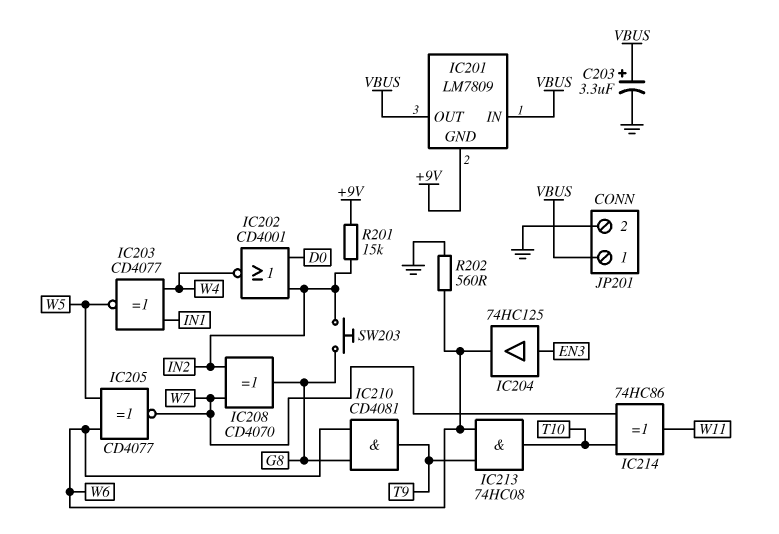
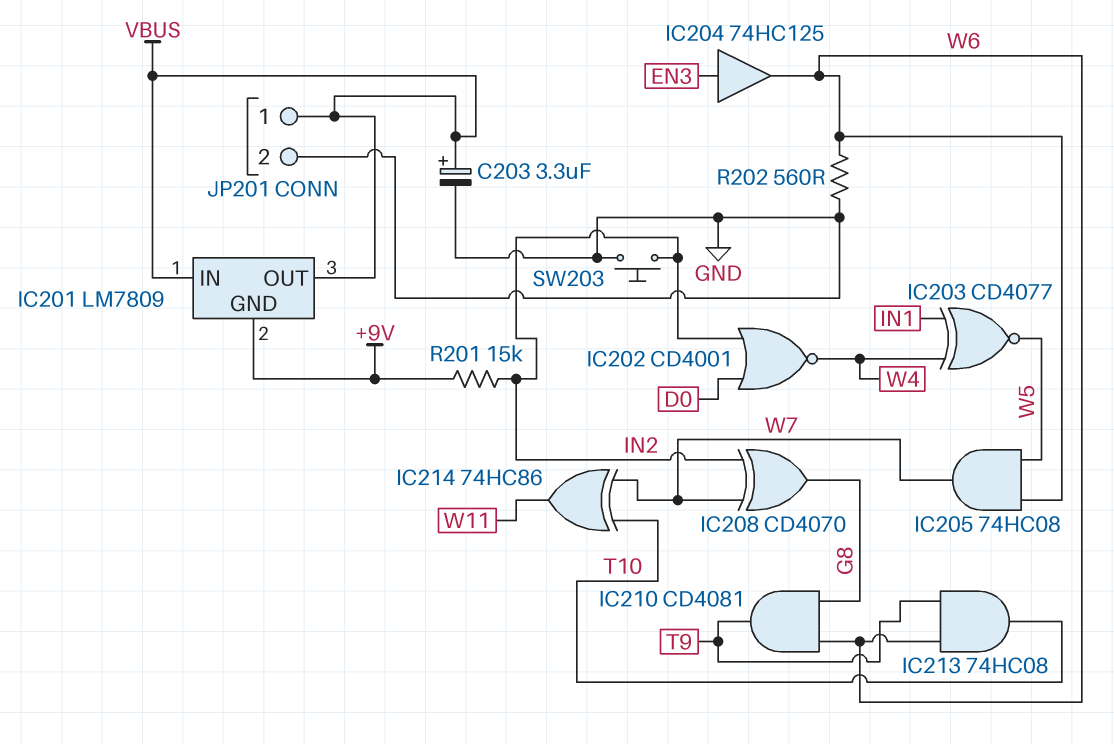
IC205: XNOR CD4077 (in W5, in W6, out W7) -> AND 74HC08 (in W5, in W6, out W7)
SW203: button (G8, IN2) -> button (GND, IN2)

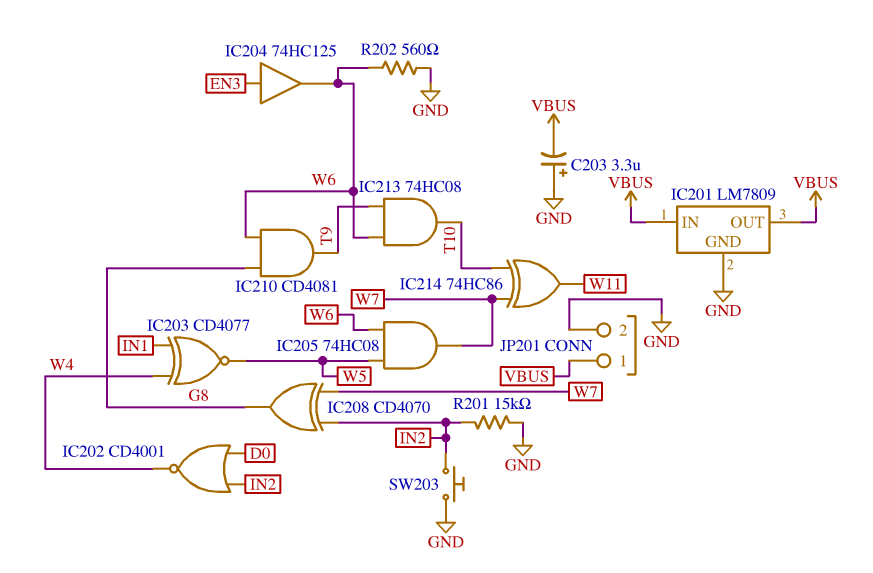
C203: 3.3uF (plus VBUS, minus GND) -> 3.3uF (plus GND, minus VBUS)
IC201 pin GND: +9V -> GND
R201: 15k (+9V, IN2) -> 15k (GND, IN2)

